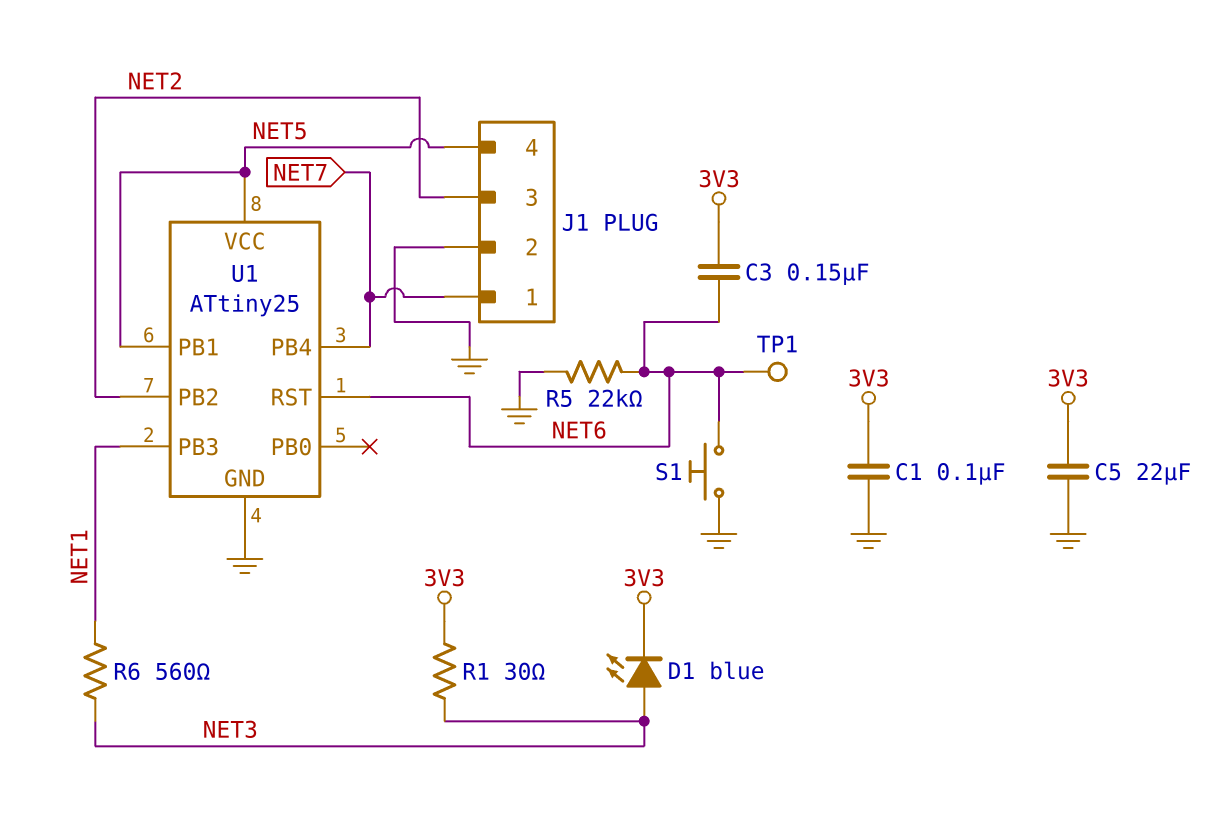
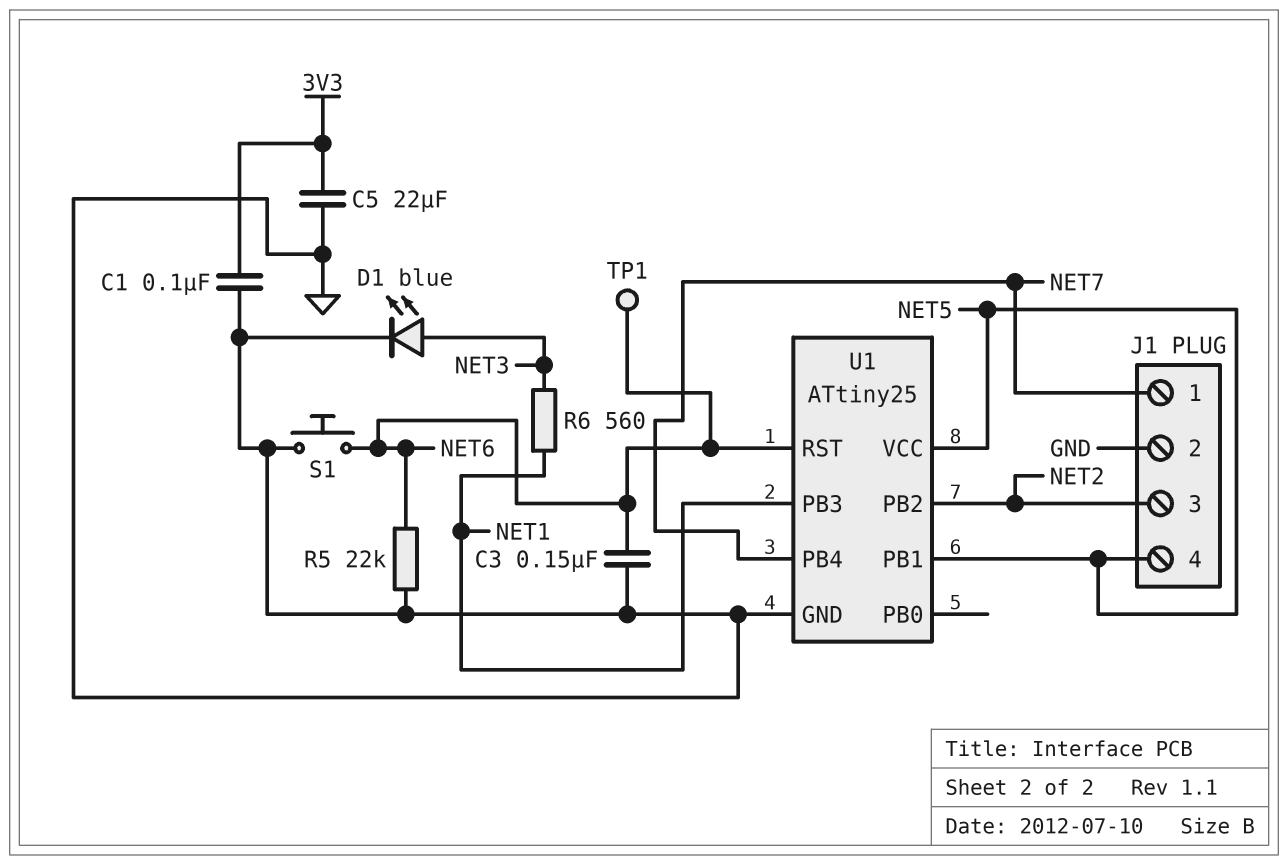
C3: 150nF (3V3, NET6) -> 150nF (GND, NET6)
D1: LED blue (A NET3, K 3V3) -> LED blue (A NET3, K GND)
R1: 30 (3V3, NET3) -> none

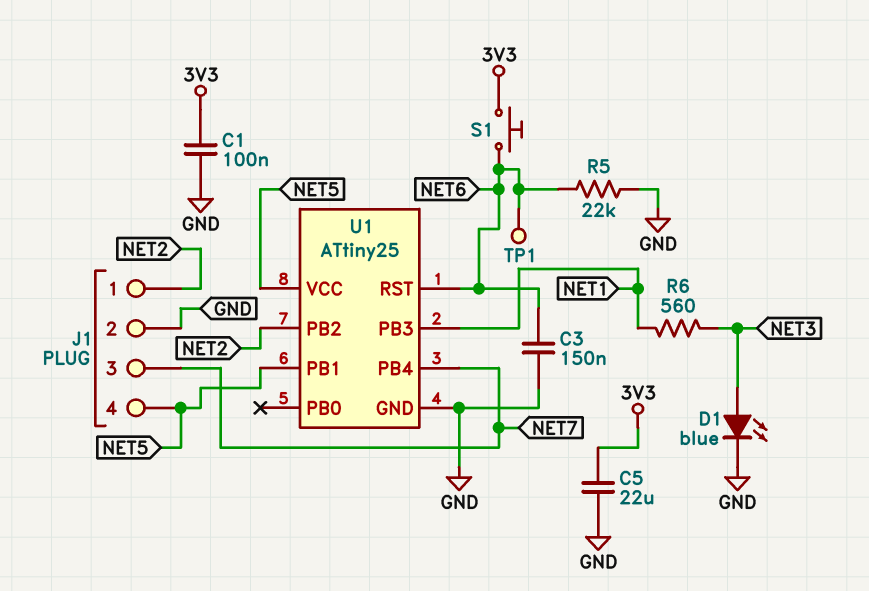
J1 pin 1: NET7 -> NET2
J1 pin 3: NET2 -> NET7
S1: button (GND, NET6) -> button (3V3, NET6)

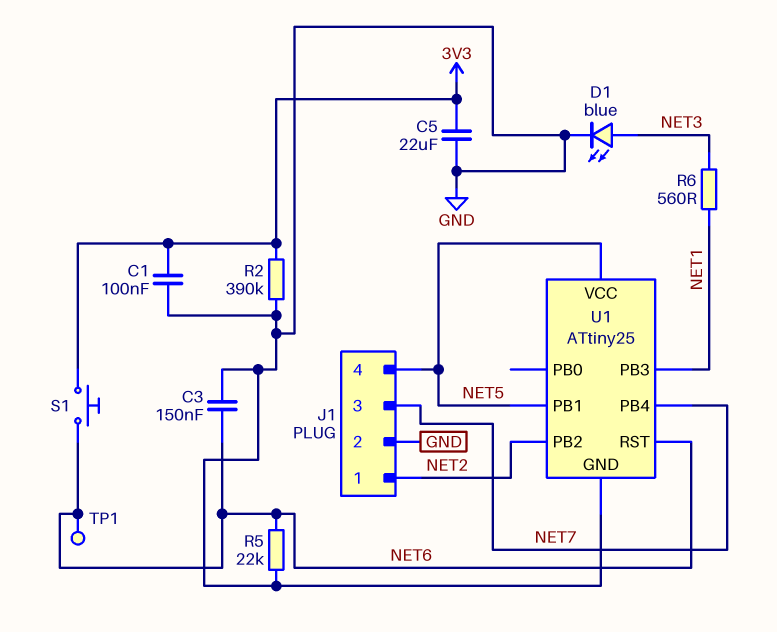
R2: none -> 390k (3V3, GND)

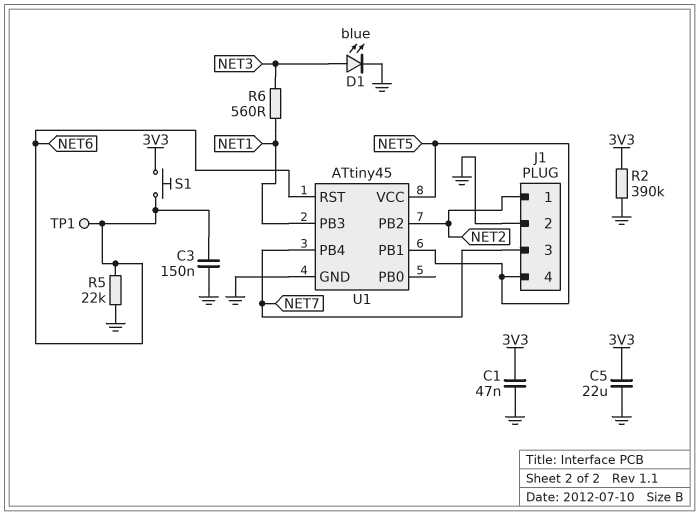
C1: 100nF (3V3, GND) -> 47nF (3V3, GND)
U1: ATtiny25 -> ATtiny45

